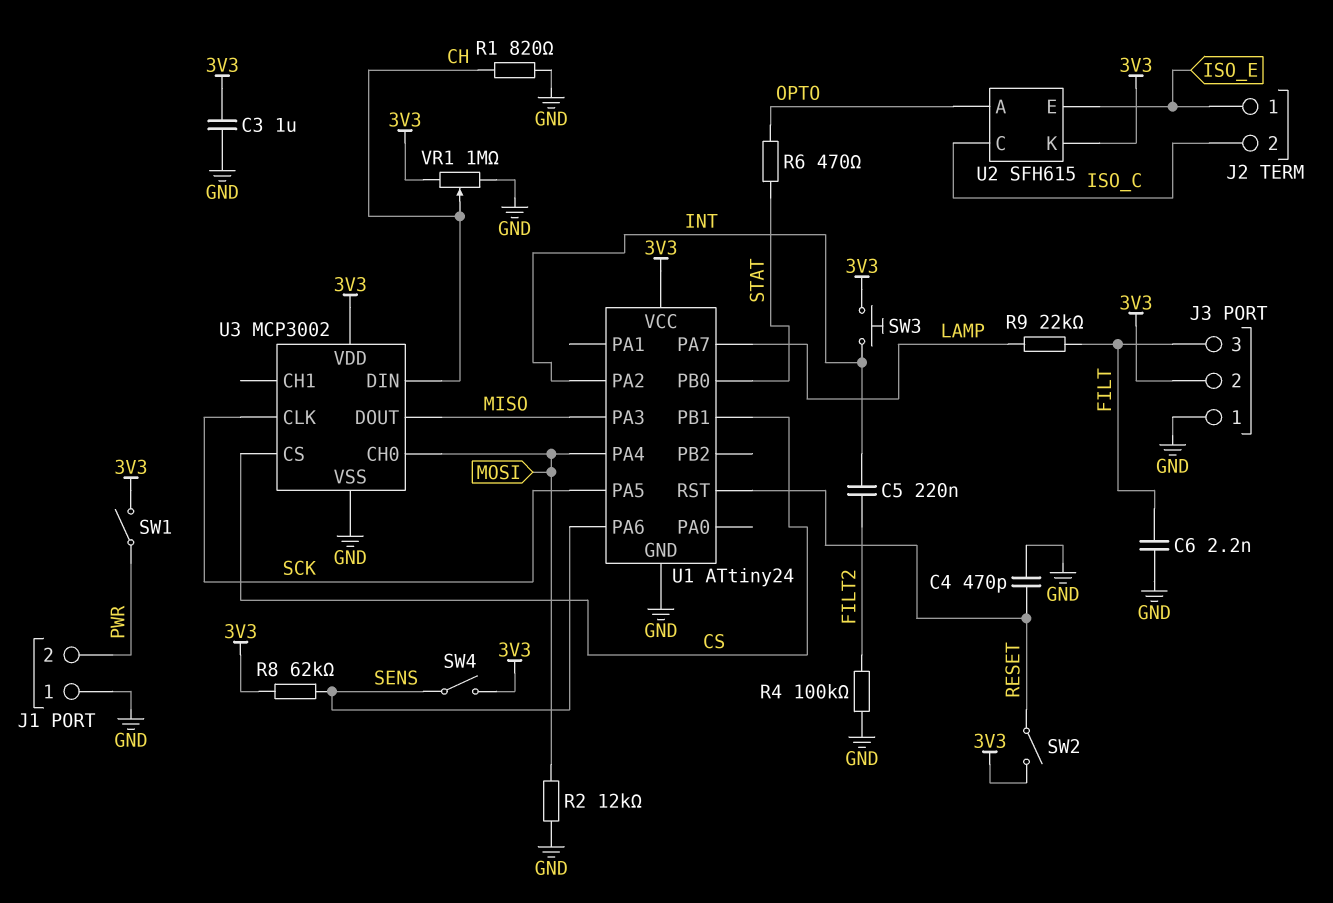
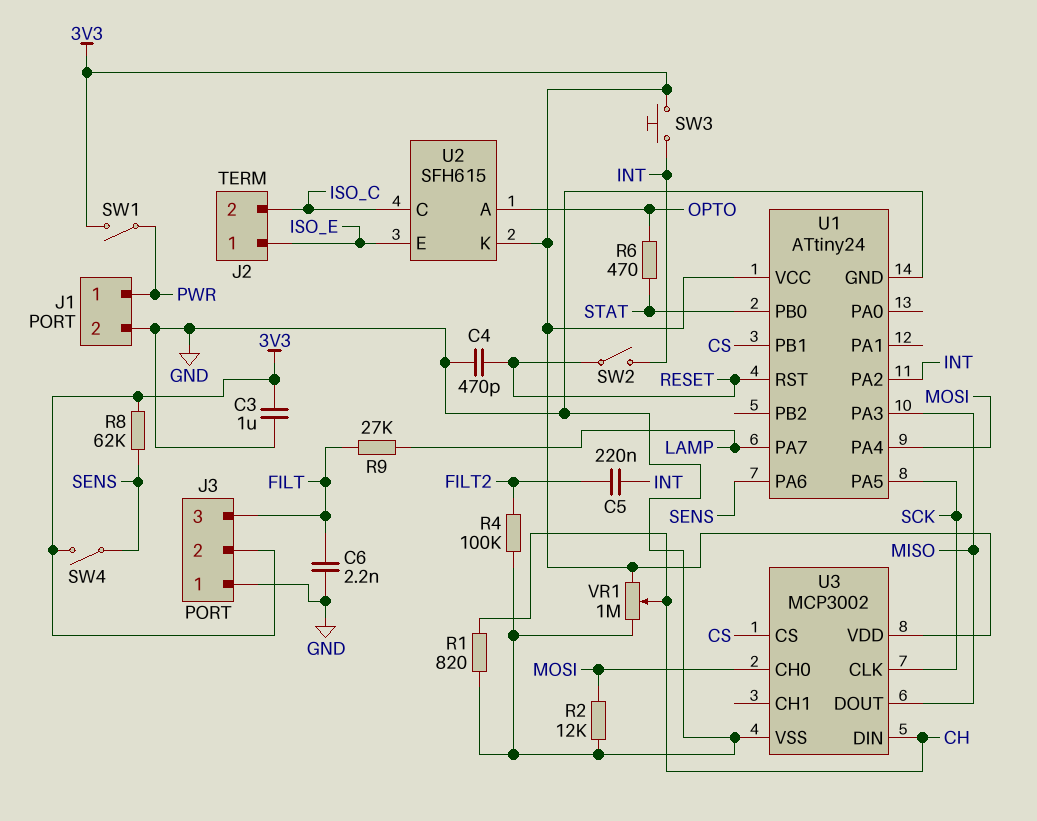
J1 pin 1: GND -> PWR
J1 pin 2: PWR -> GND
R9: 22k (FILT, LAMP) -> 27k (FILT, LAMP)
SW2: switch (3V3, RESET) -> switch (INT, RESET)

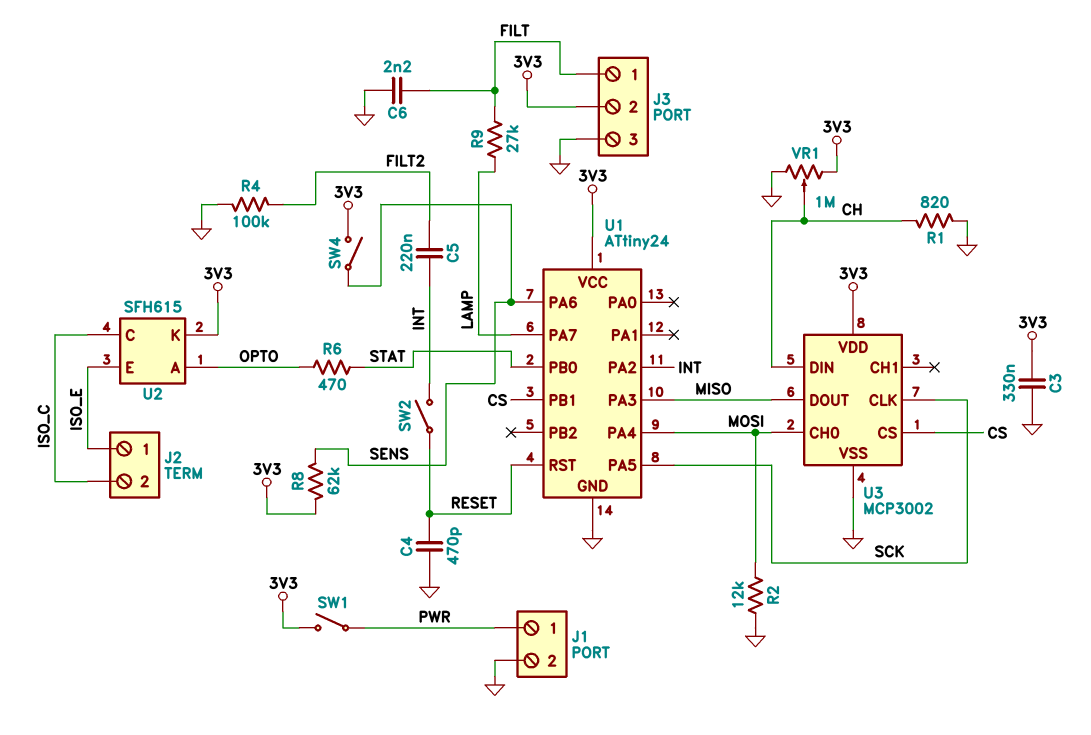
C3: 1uF (3V3, GND) -> 330nF (3V3, GND)
J3 pin 1: GND -> FILT
J3 pin 3: FILT -> GND
SW3: button (3V3, INT) -> none

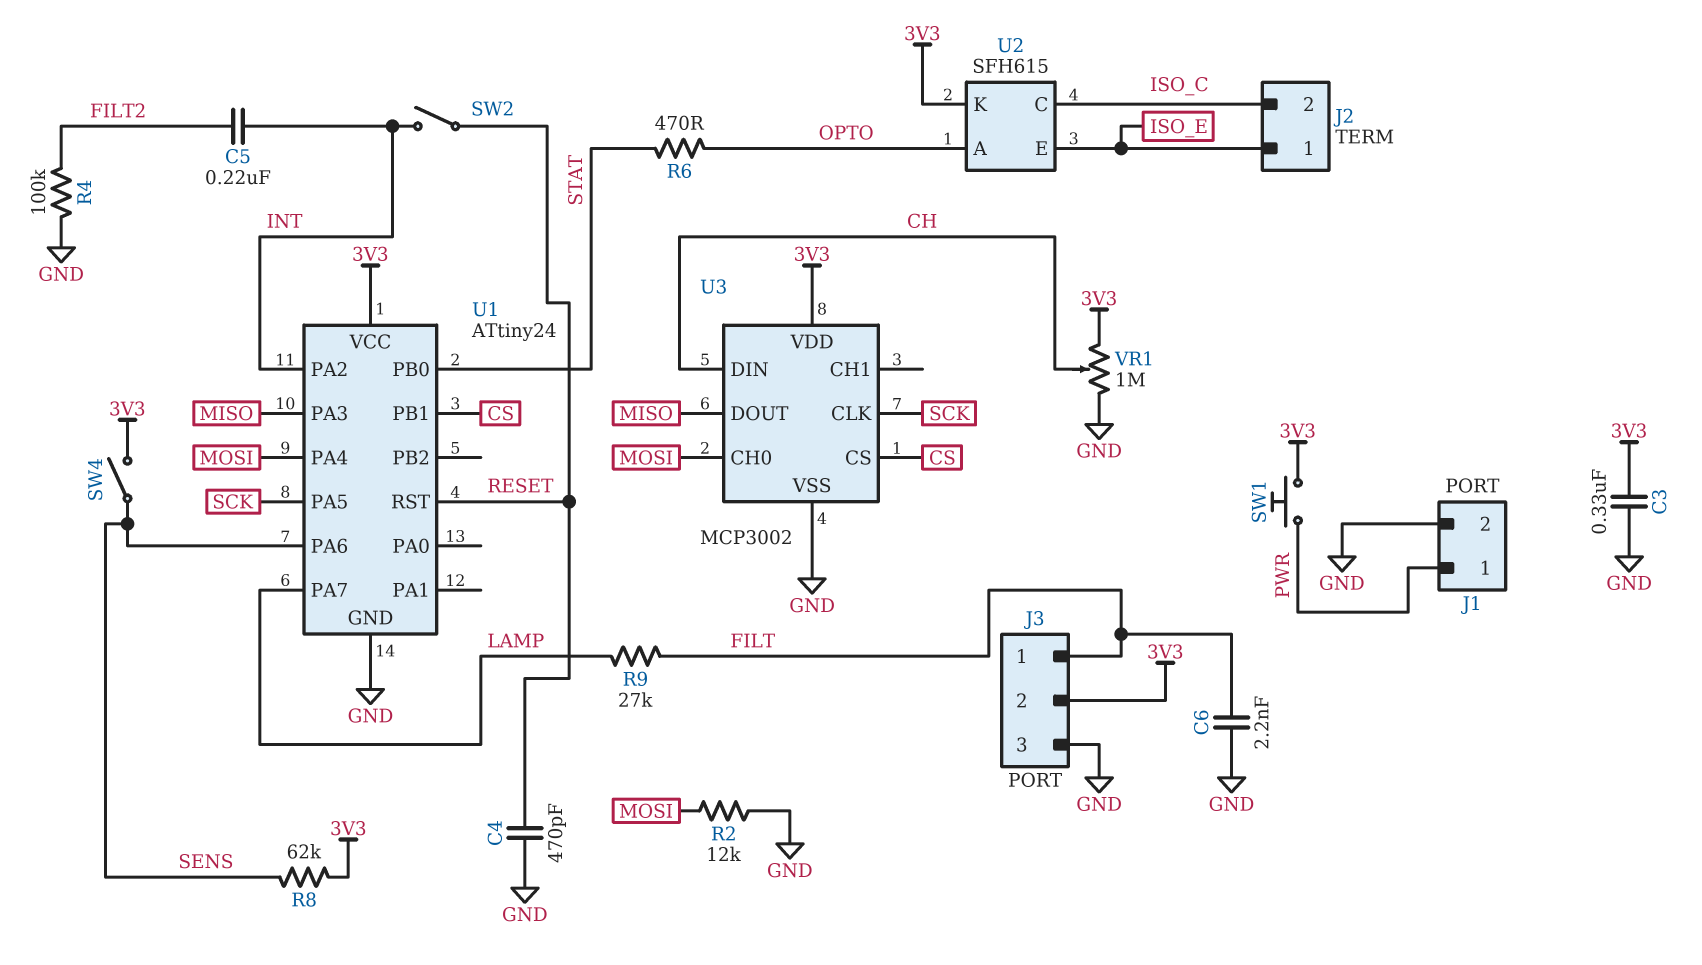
R1: 820 (CH, GND) -> none
SW1: switch (3V3, PWR) -> button (3V3, PWR)

